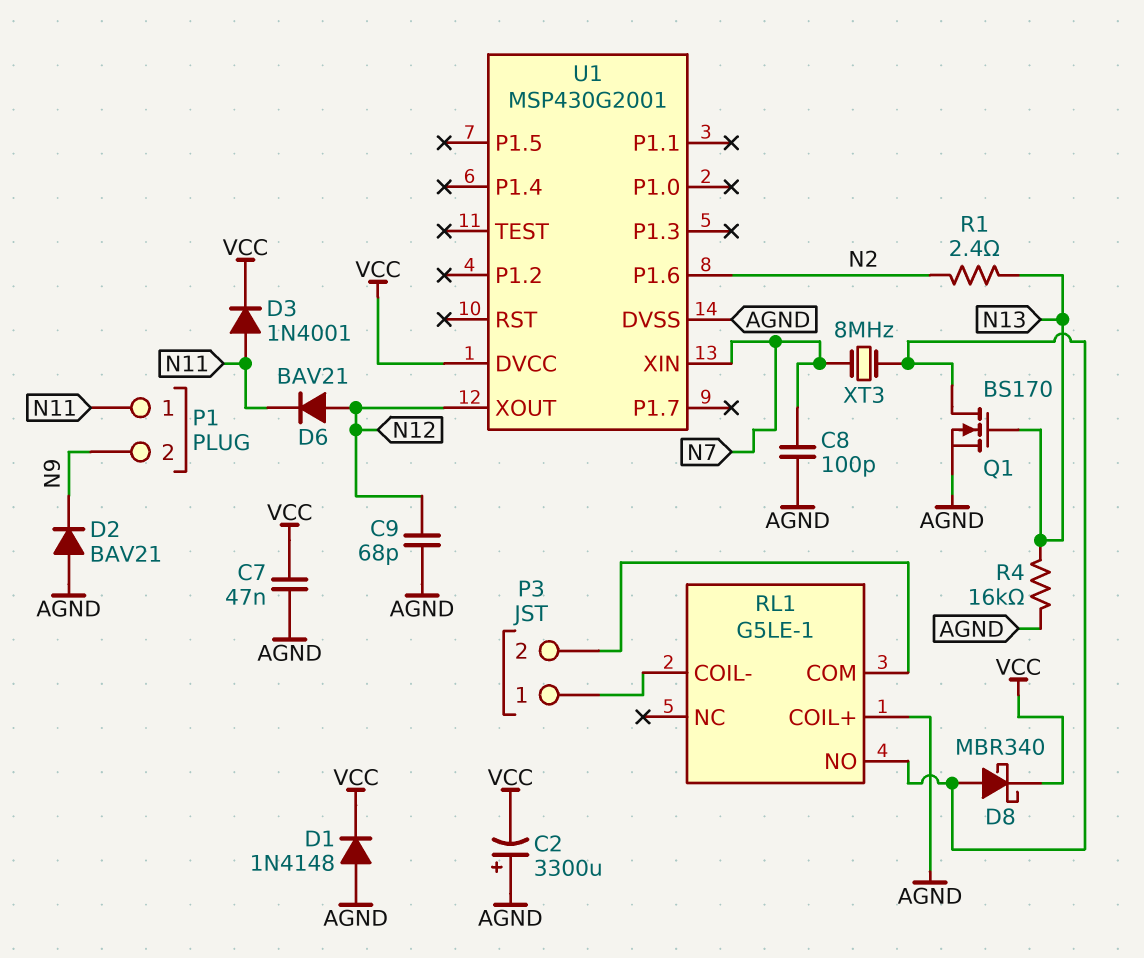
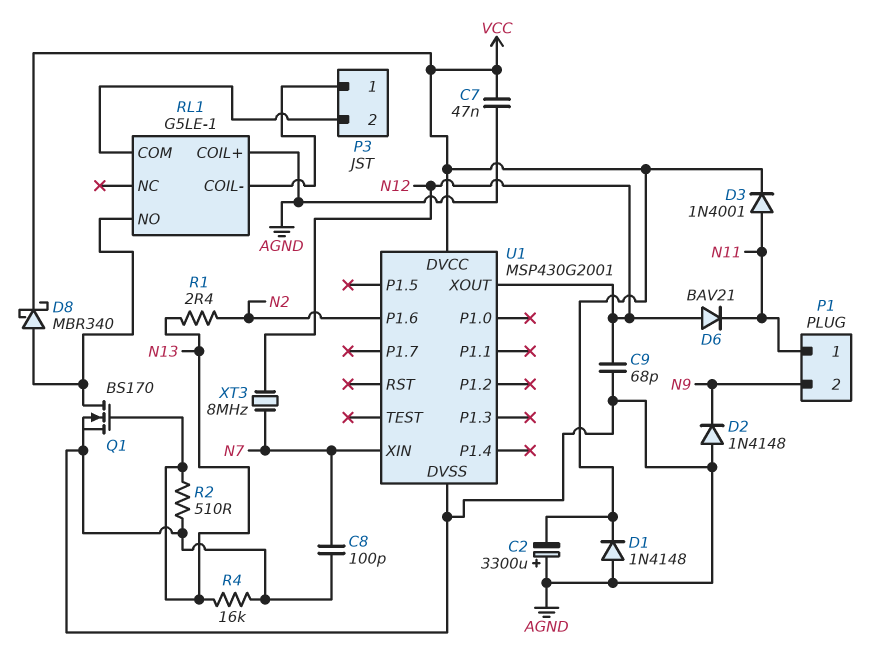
D2: diode BAV21 (A AGND, K N9) -> diode 1N4148 (A AGND, K N9)
R2: none -> 510 (AGND, N13)
XT3: 8MHz (N7, RL1/NO) -> 8MHz (N7, N12)

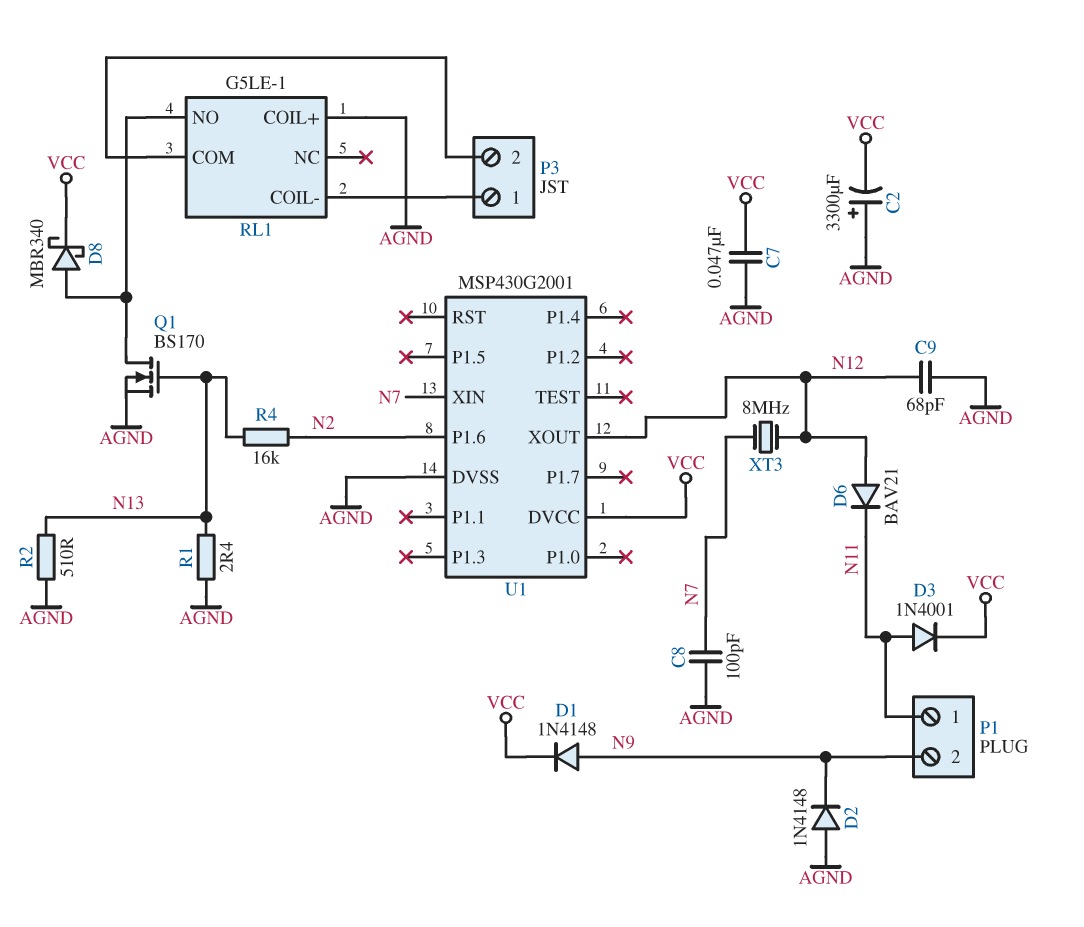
D1: diode 1N4148 (A AGND, K VCC) -> diode 1N4148 (A N9, K VCC)
R1: 2.4 (N2, N13) -> 2.4 (AGND, N13)
R4: 16k (AGND, N13) -> 16k (N2, N13)

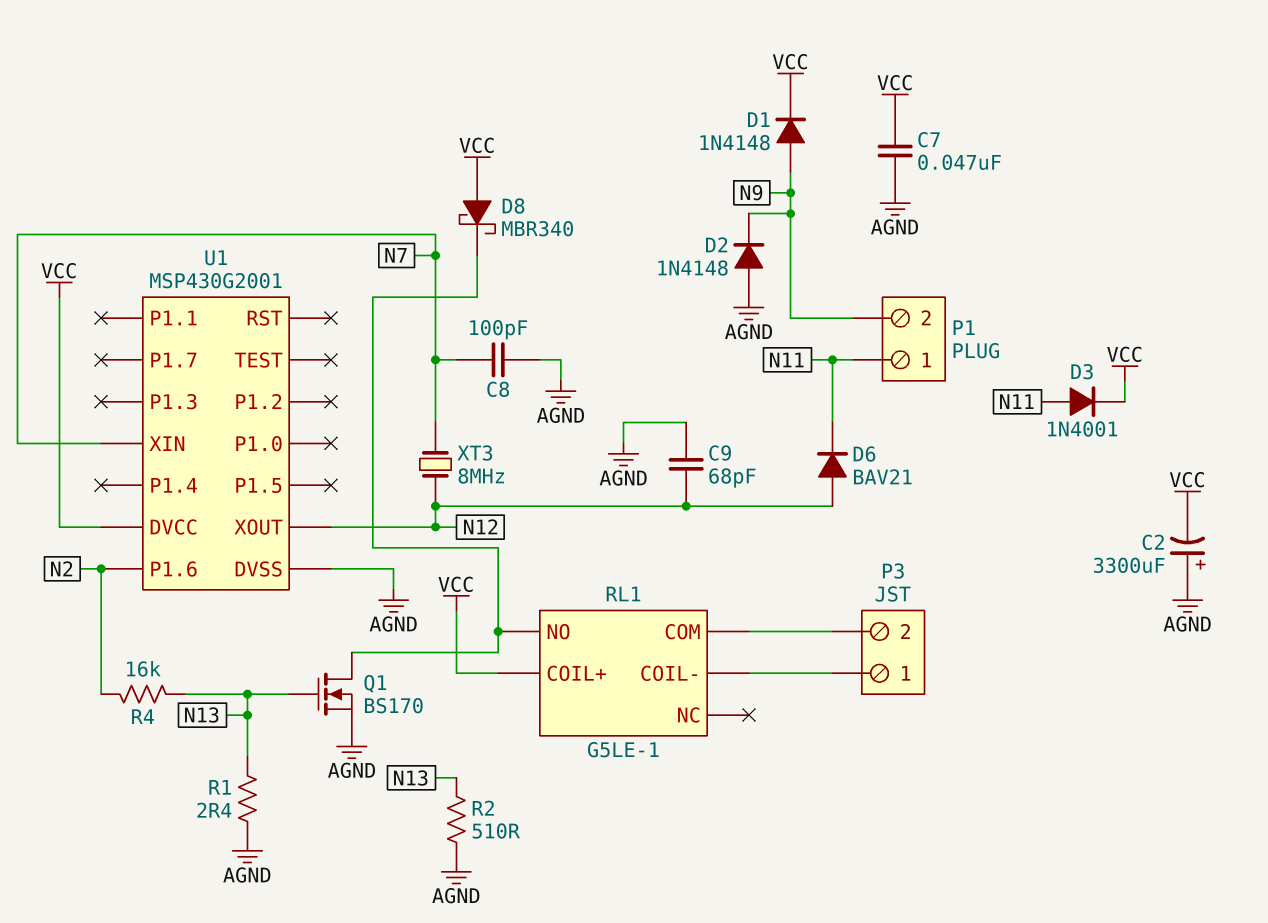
D8: schottky MBR340 (A RL1/NO, K VCC) -> schottky MBR340 (A VCC, K RL1/NO)
RL1 pin COIL+: AGND -> VCC

